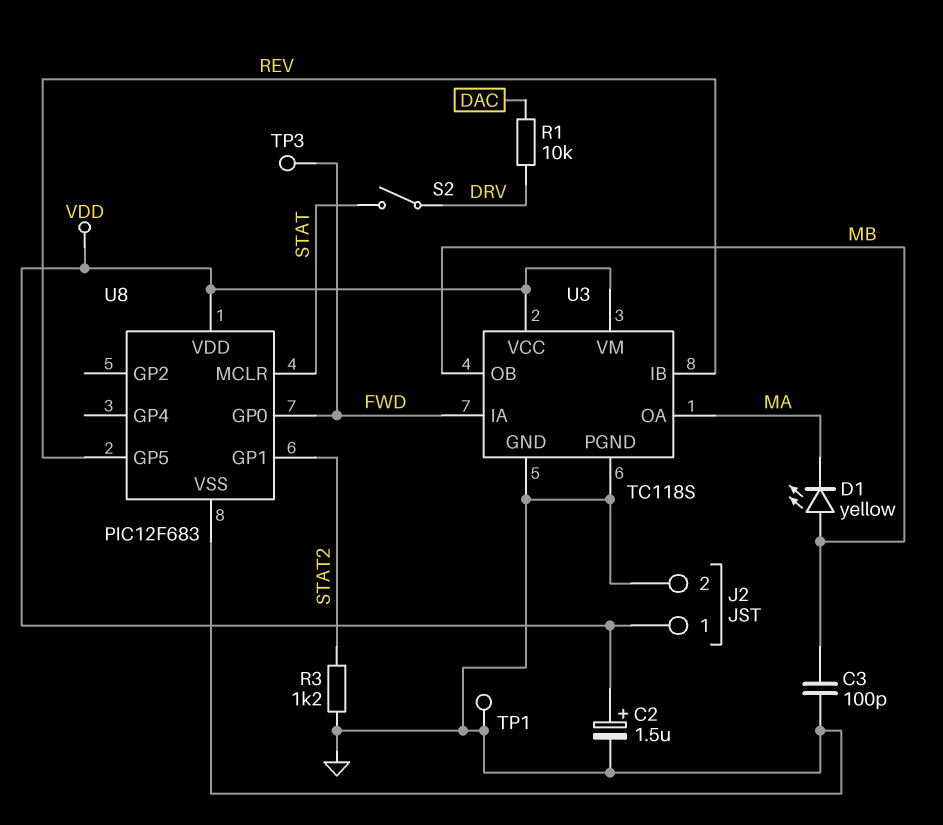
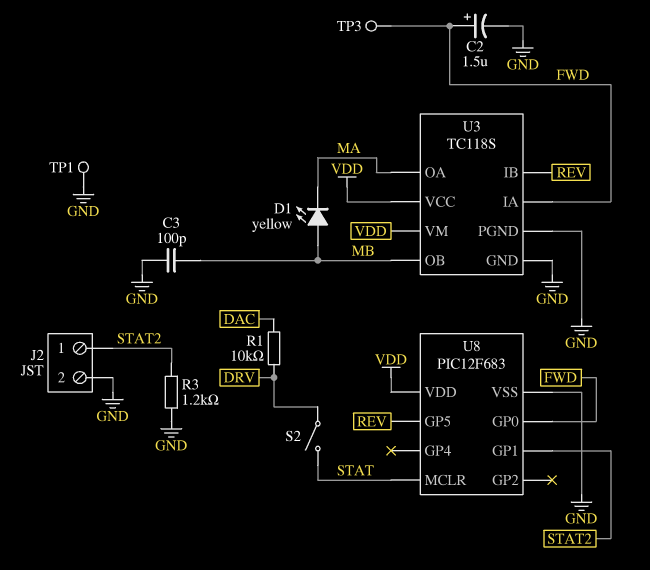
C2: 1.5uF (plus VDD, minus GND) -> 1.5uF (plus FWD, minus GND)
J2 pin 1: VDD -> STAT2

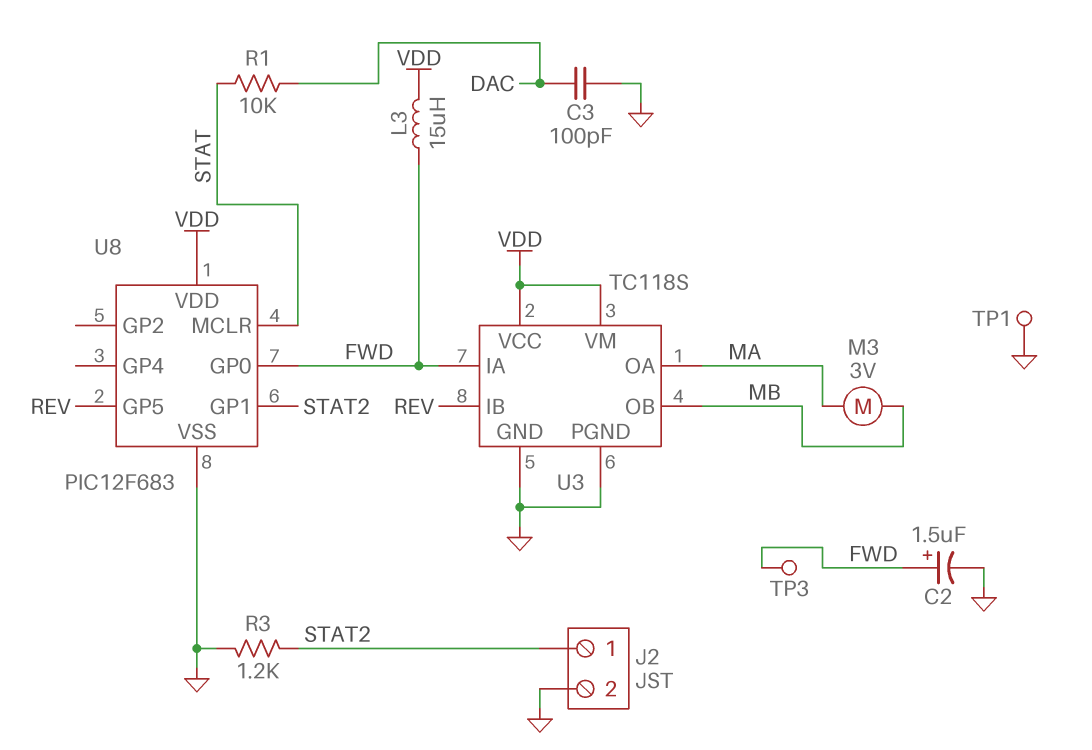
C3: 100pF (GND, MB) -> 100pF (DAC, GND)
D1: LED yellow (A MB, K MA) -> none
L3: none -> 15uH (FWD, VDD)
M3: none -> motor 3V (MA, MB)
R1: 10k (DAC, DRV) -> 10k (DAC, STAT)
S2: switch (DRV, STAT) -> none

